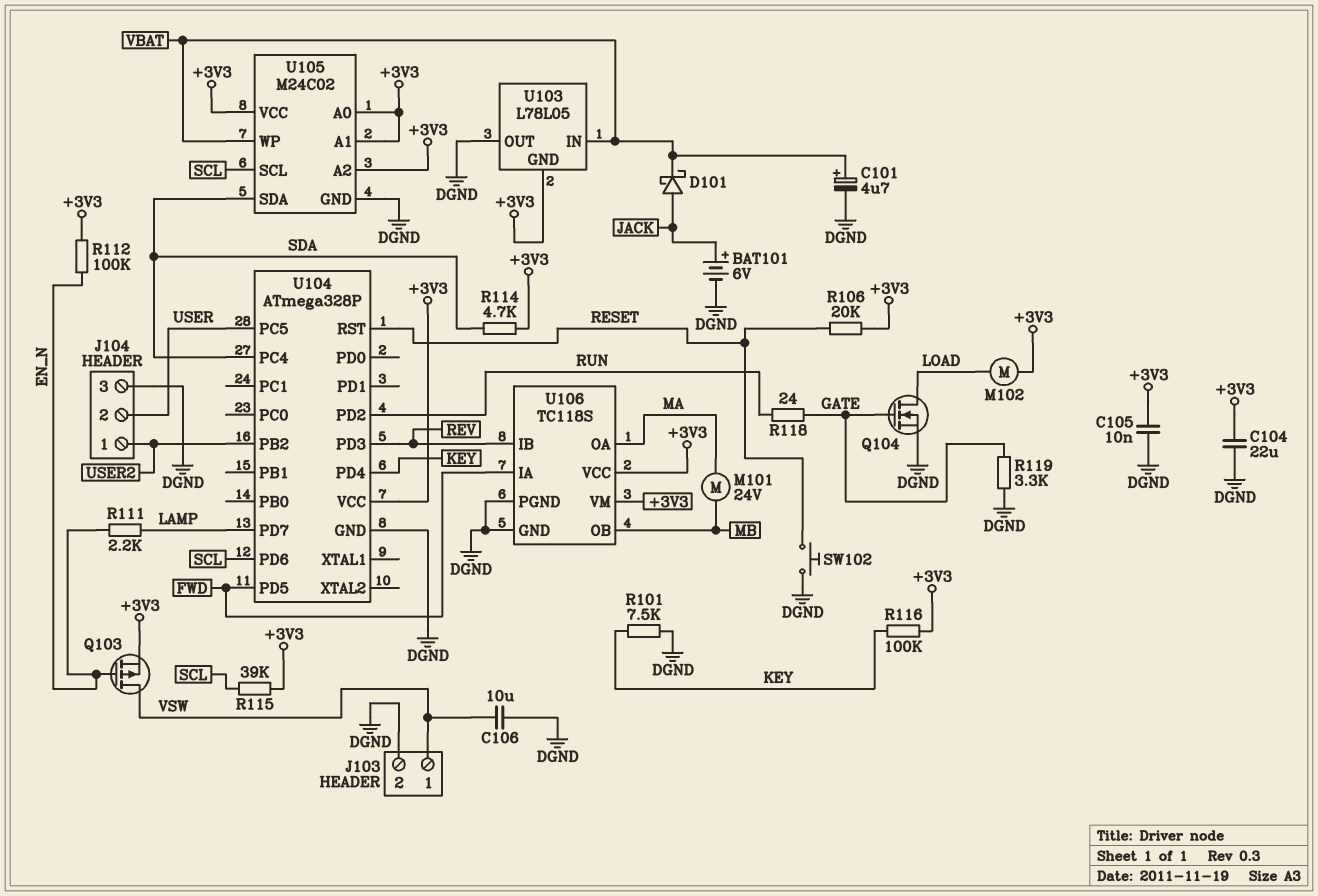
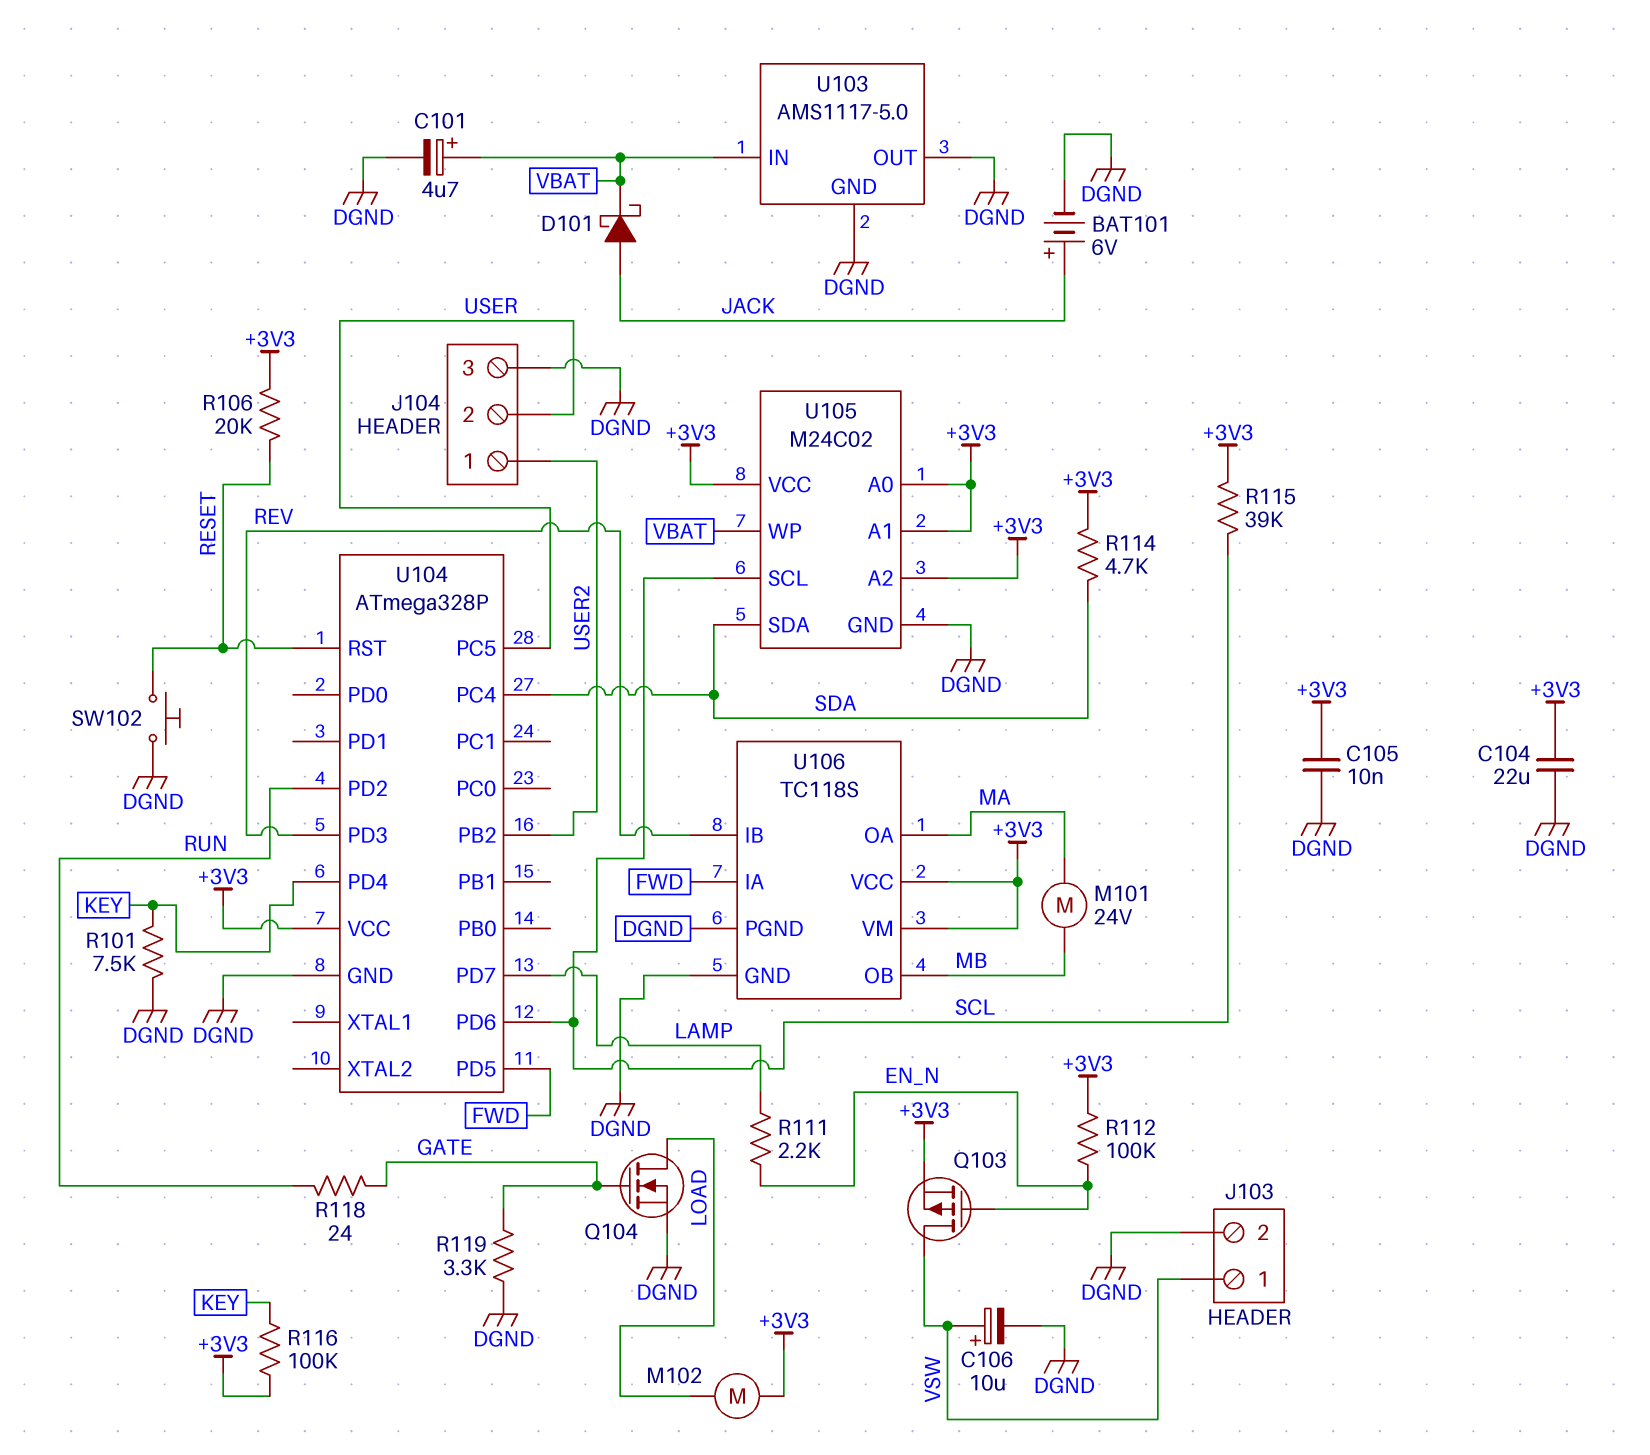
C106: 10uF (DGND, VSW) -> 10uF (plus VSW, minus DGND)
U103: L78L05 -> AMS1117-5.0
U103 pin GND: +3V3 -> DGND

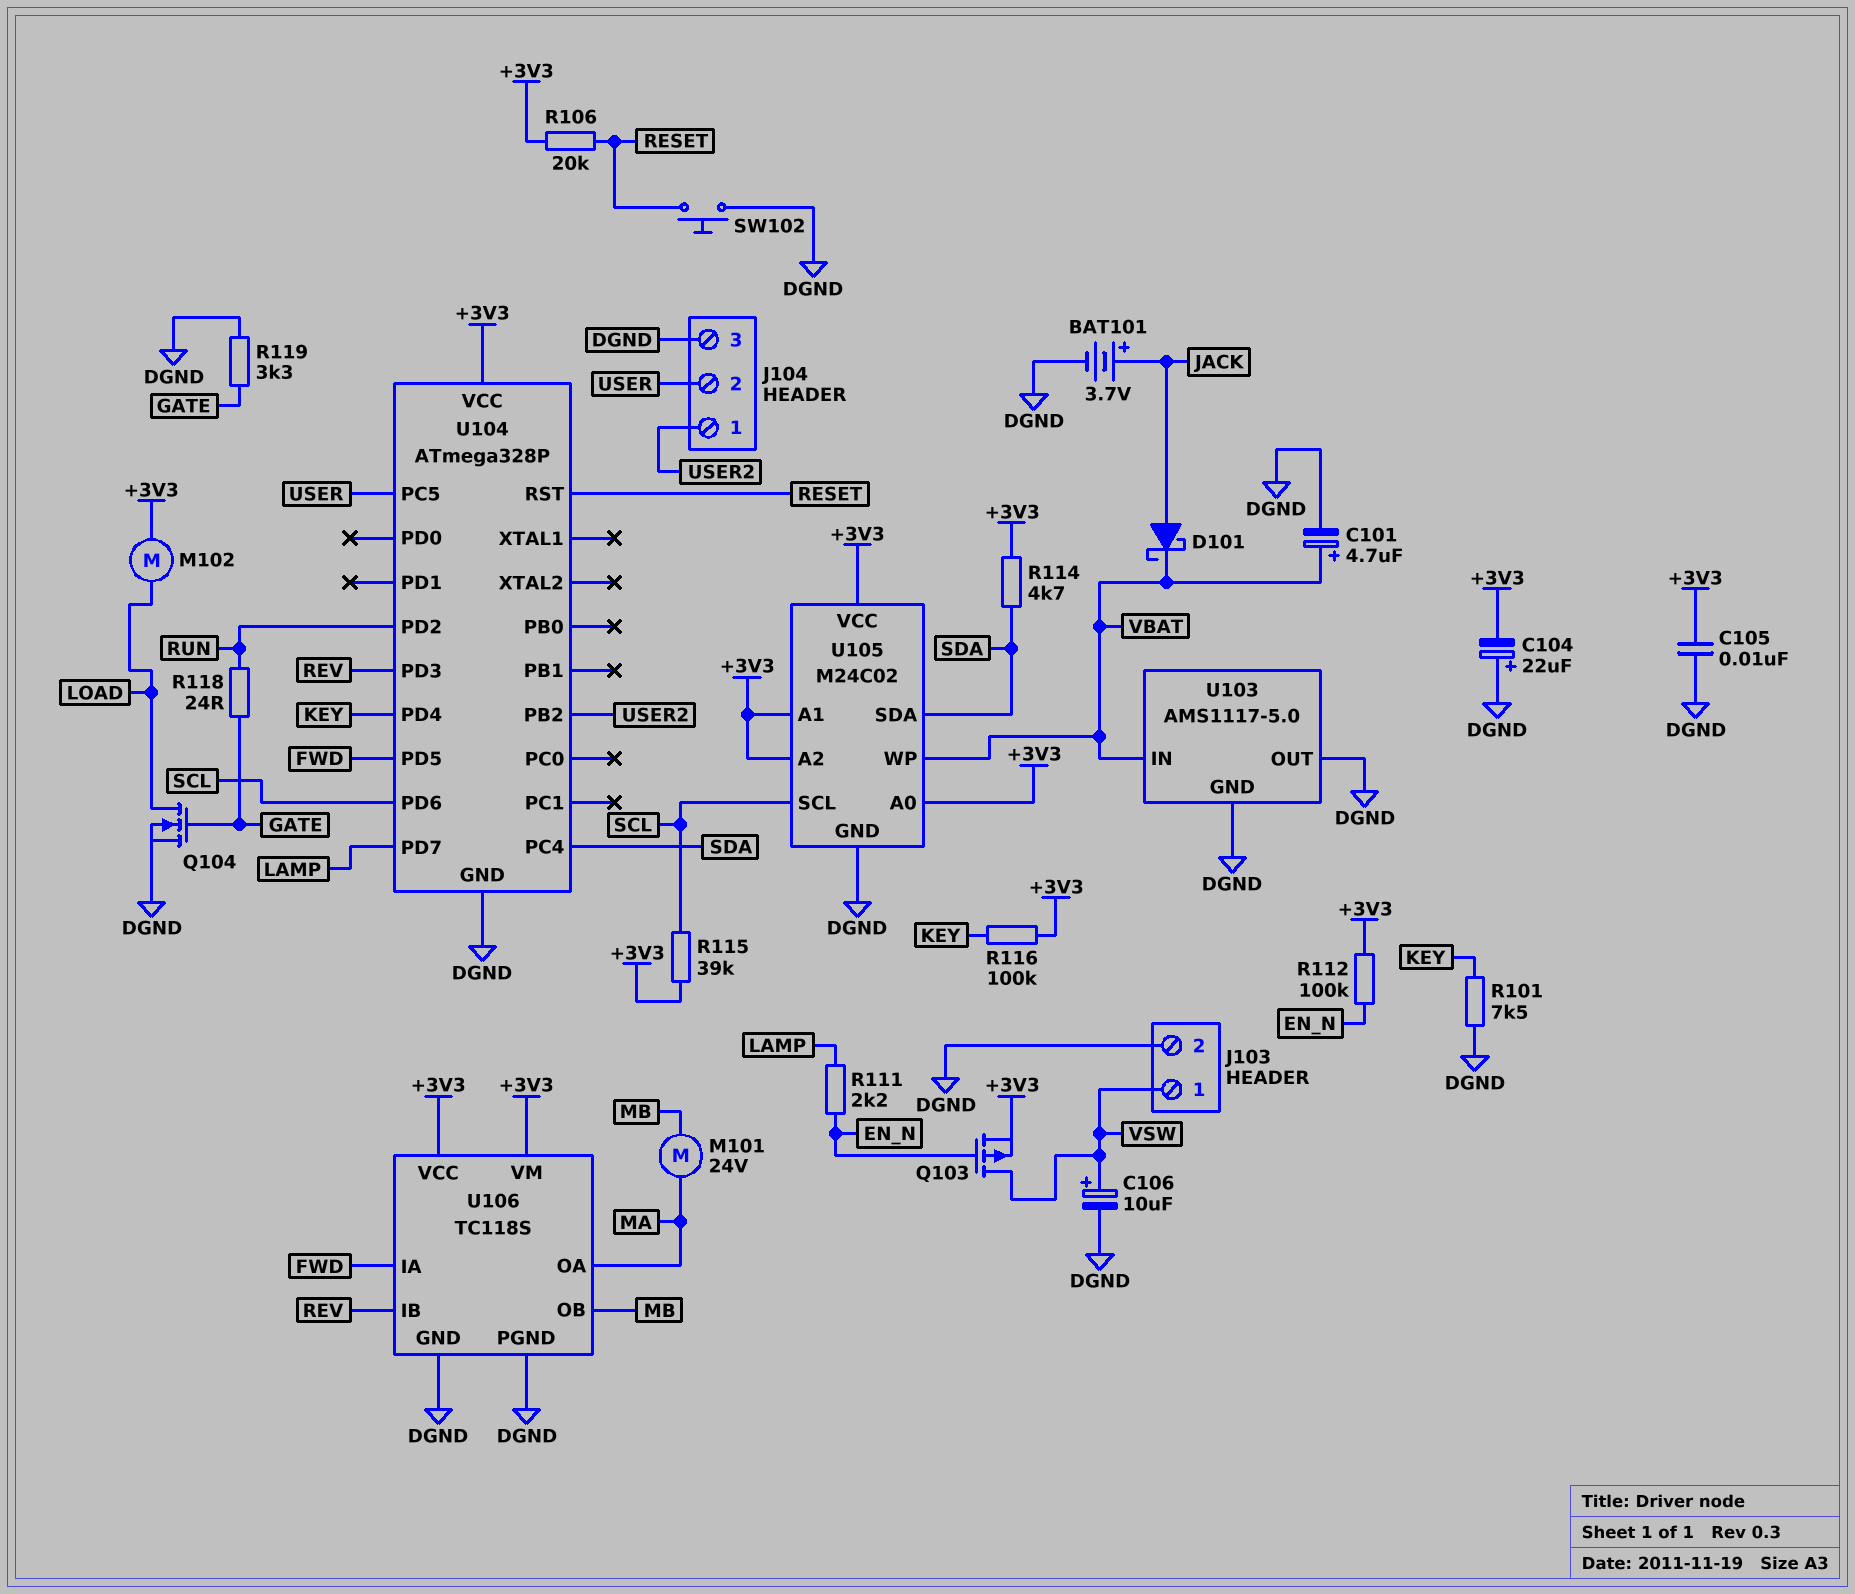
BAT101: 6V (plus JACK, minus DGND) -> 3.7V (plus JACK, minus DGND)
C104: 22uF (+3V3, DGND) -> 22uF (plus DGND, minus +3V3)

